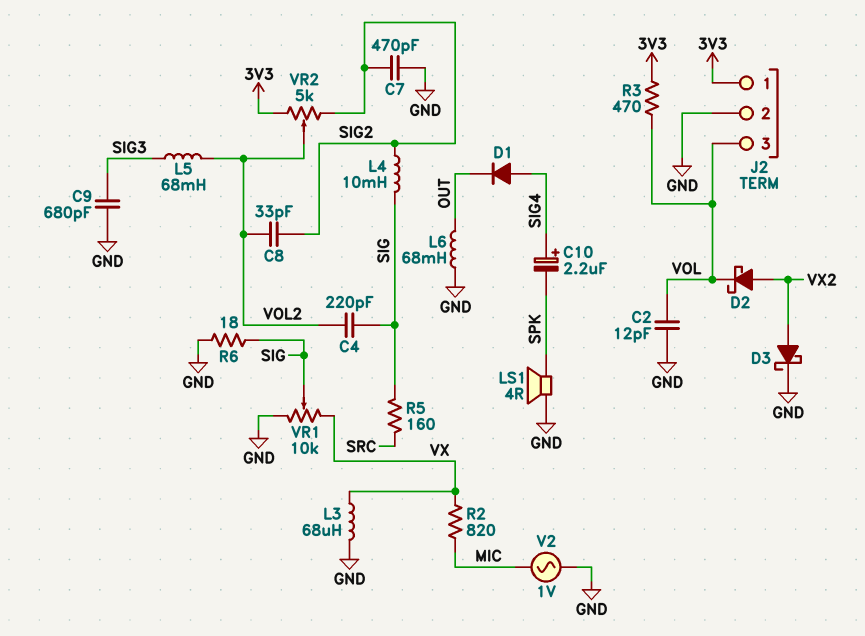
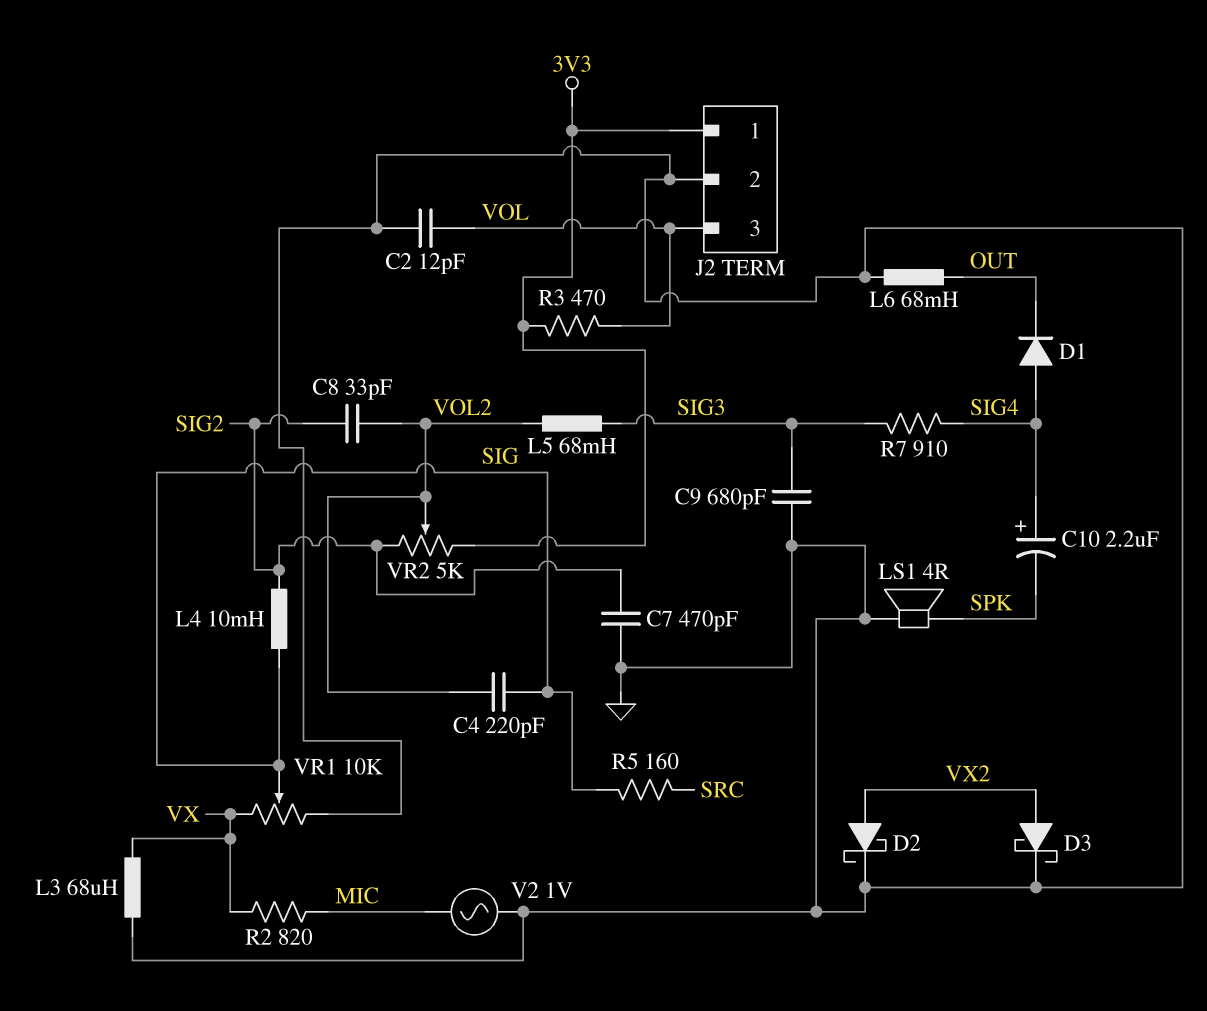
D2: schottky (A VX2, K VOL) -> schottky (A VX2, K GND)
R6: 18 (GND, SIG) -> none
R7: none -> 910 (SIG3, SIG4)

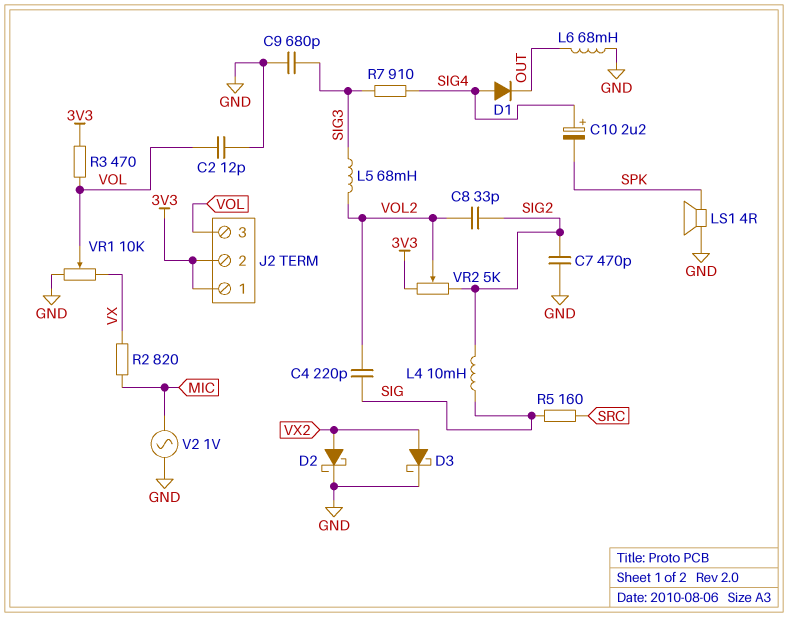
J2 pin 2: GND -> 3V3
L3: 68uH (GND, VX) -> none
VR1: 10k (GND, VX, wiper SIG) -> 10k (GND, VX, wiper VOL)

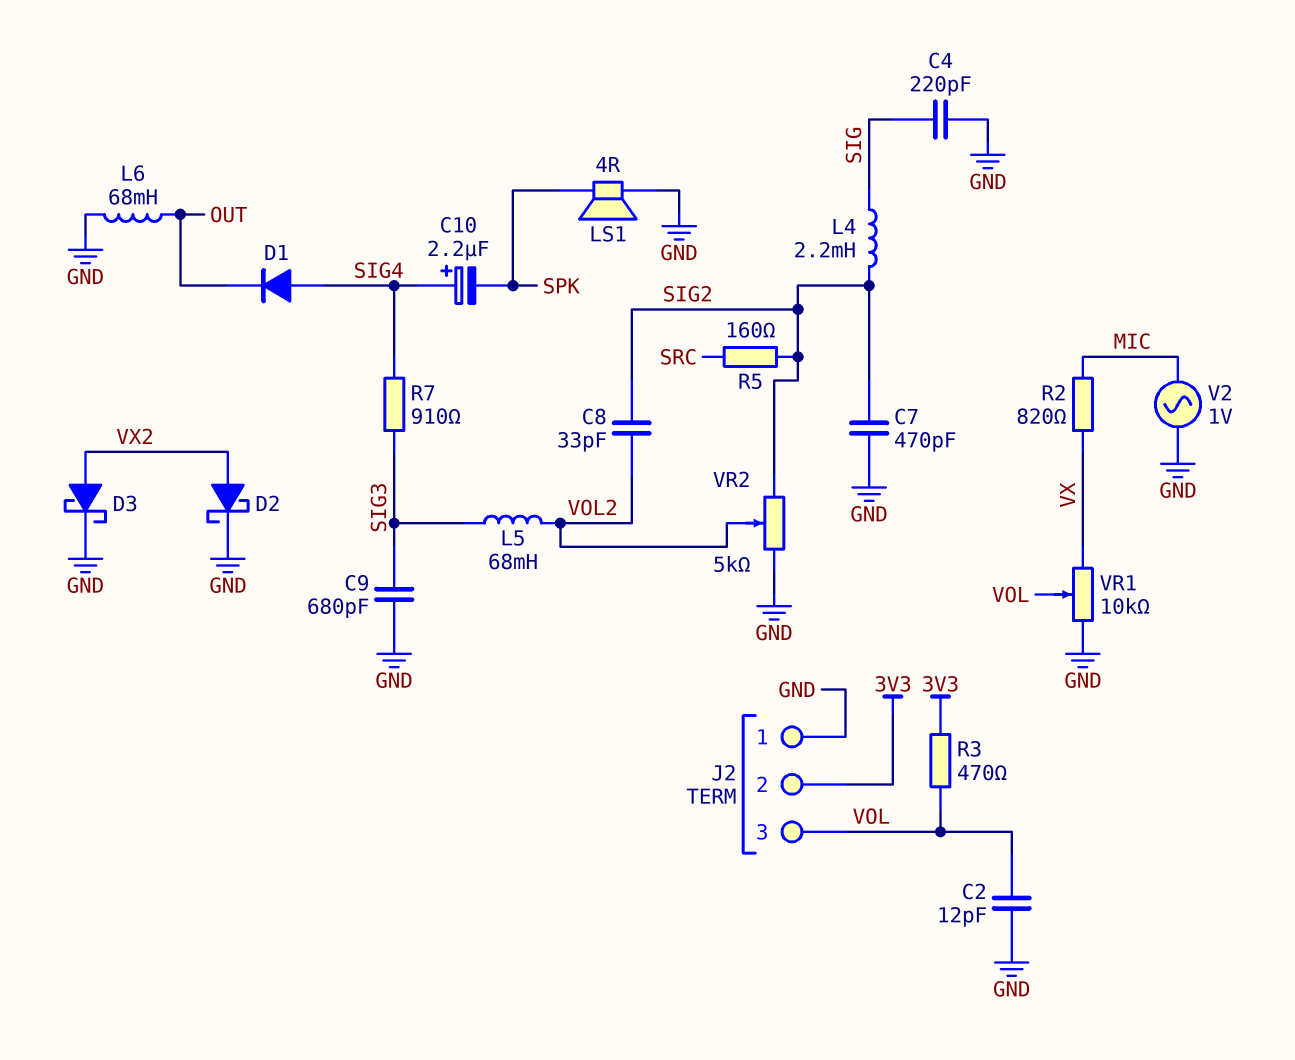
C4: 220pF (SIG, VOL2) -> 220pF (GND, SIG)
J2 pin 1: 3V3 -> GND
L4: 10mH (SIG, SIG2) -> 2.2mH (SIG, SIG2)
R5: 160 (SIG, SRC) -> 160 (SIG2, SRC)
VR2: 5k (3V3, SIG2, wiper VOL2) -> 5k (GND, SIG2, wiper VOL2)

